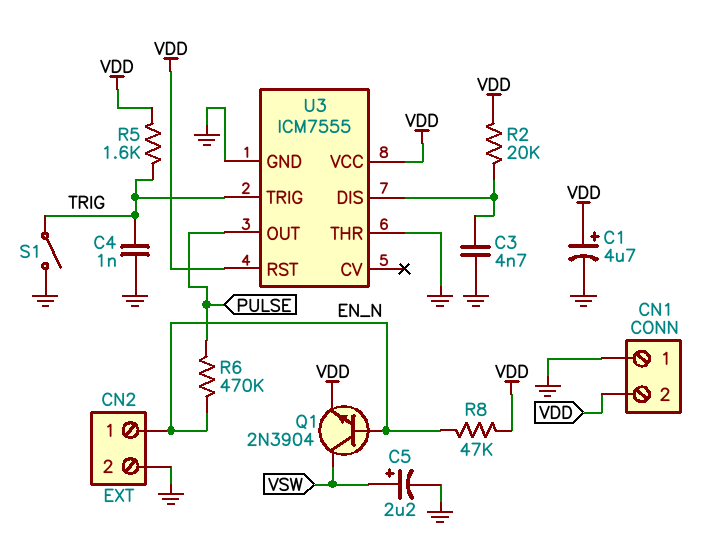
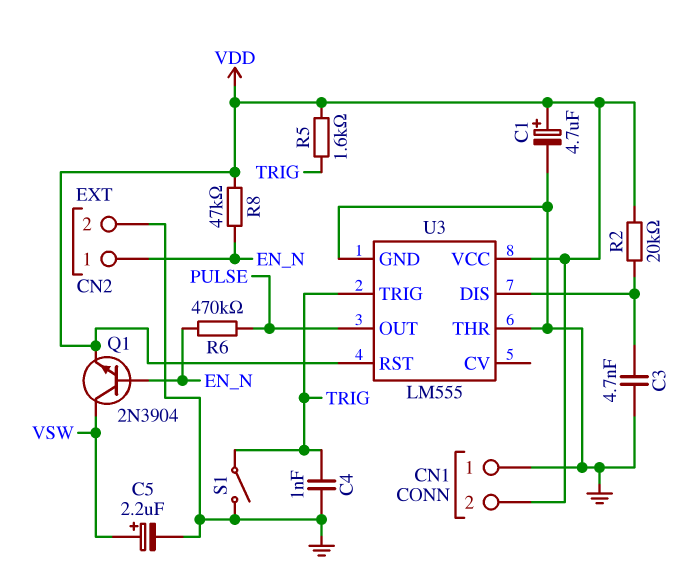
U3: ICM7555 -> LM555

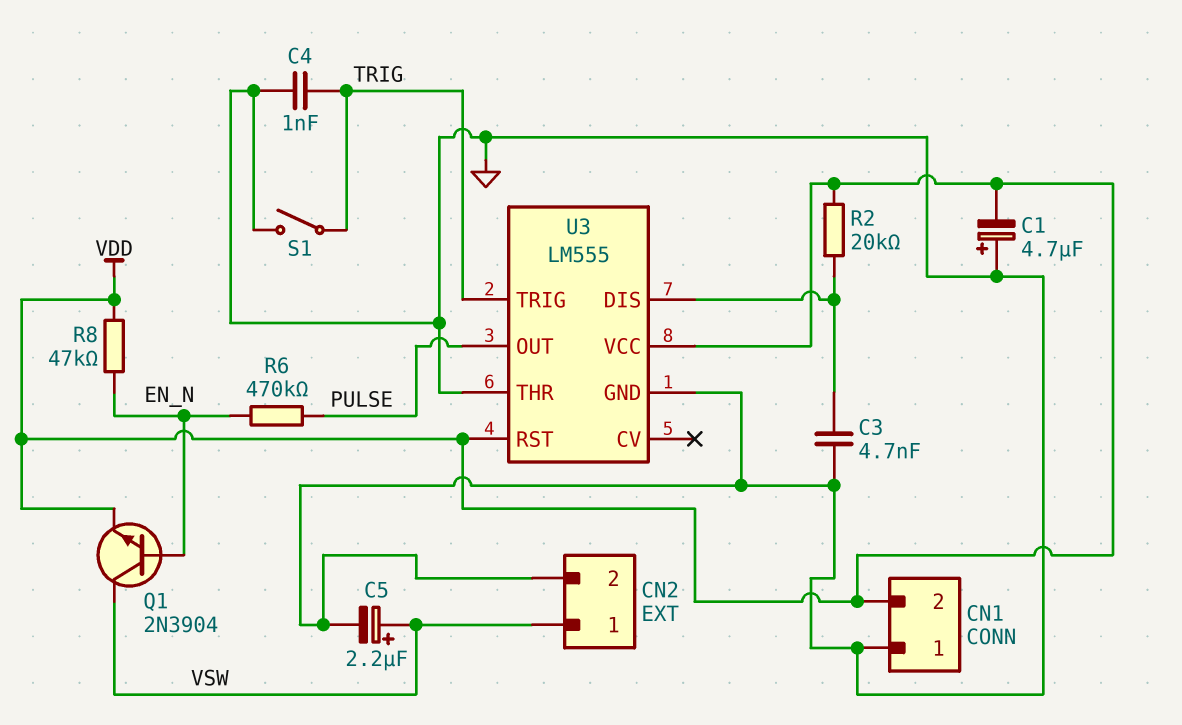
C1: 4.7uF (plus VDD, minus GND) -> 4.7uF (plus GND, minus VDD)
CN2 pin 1: EN_N -> VSW
R5: 1.6k (TRIG, VDD) -> none

